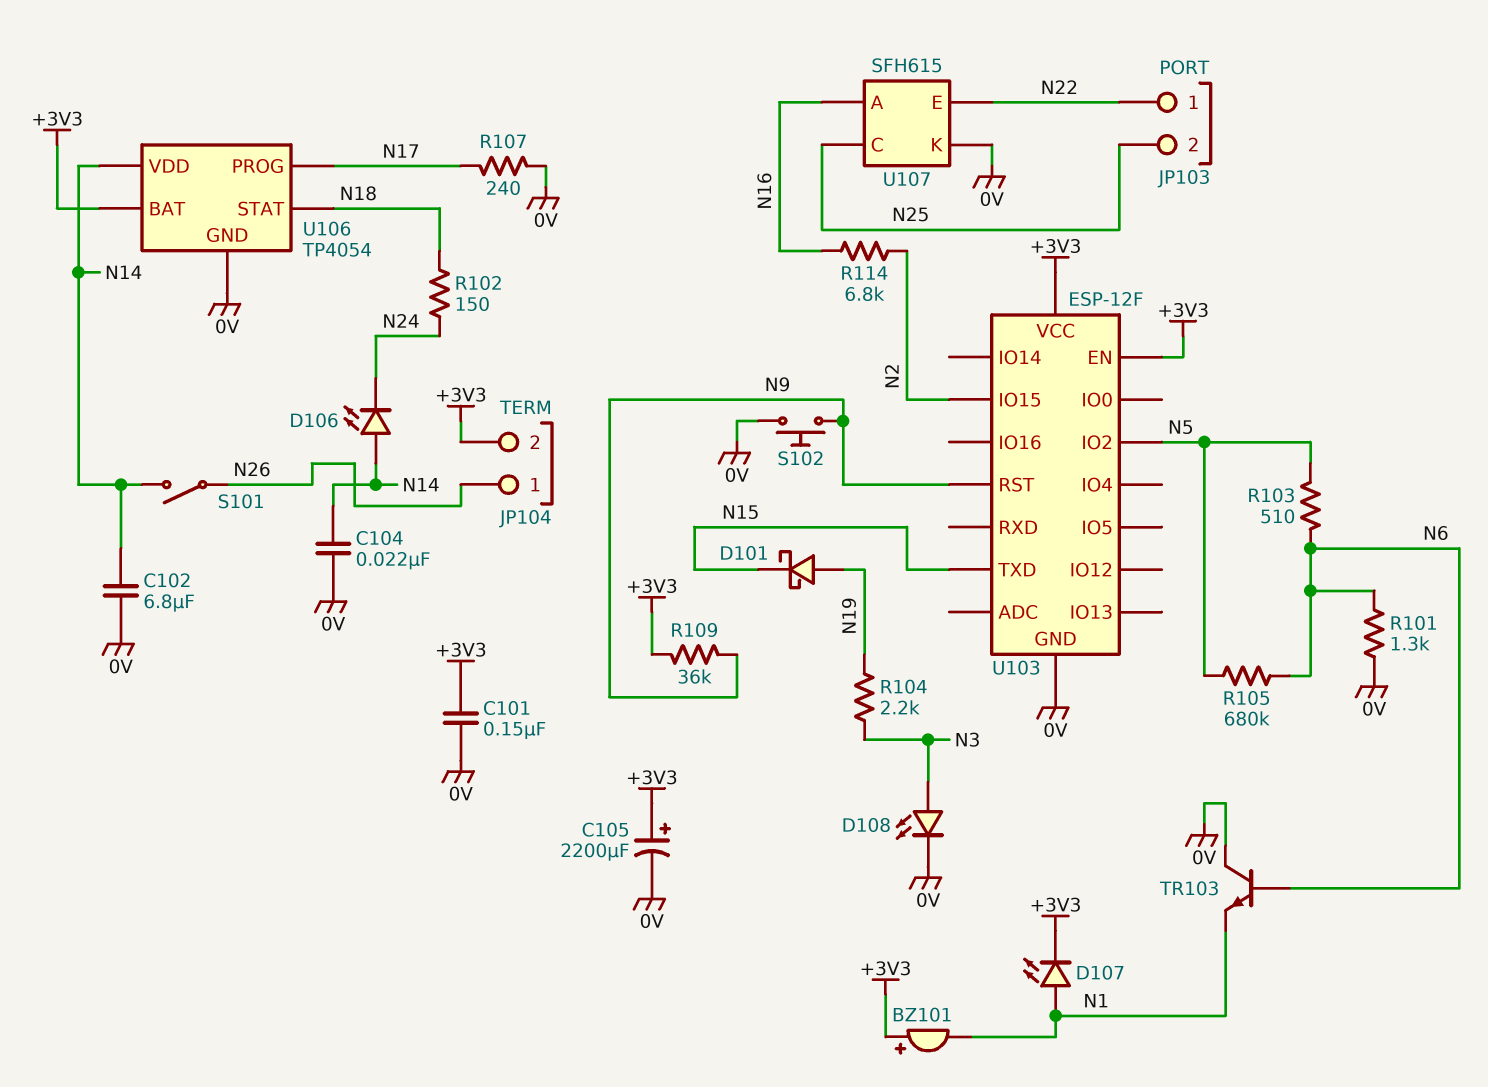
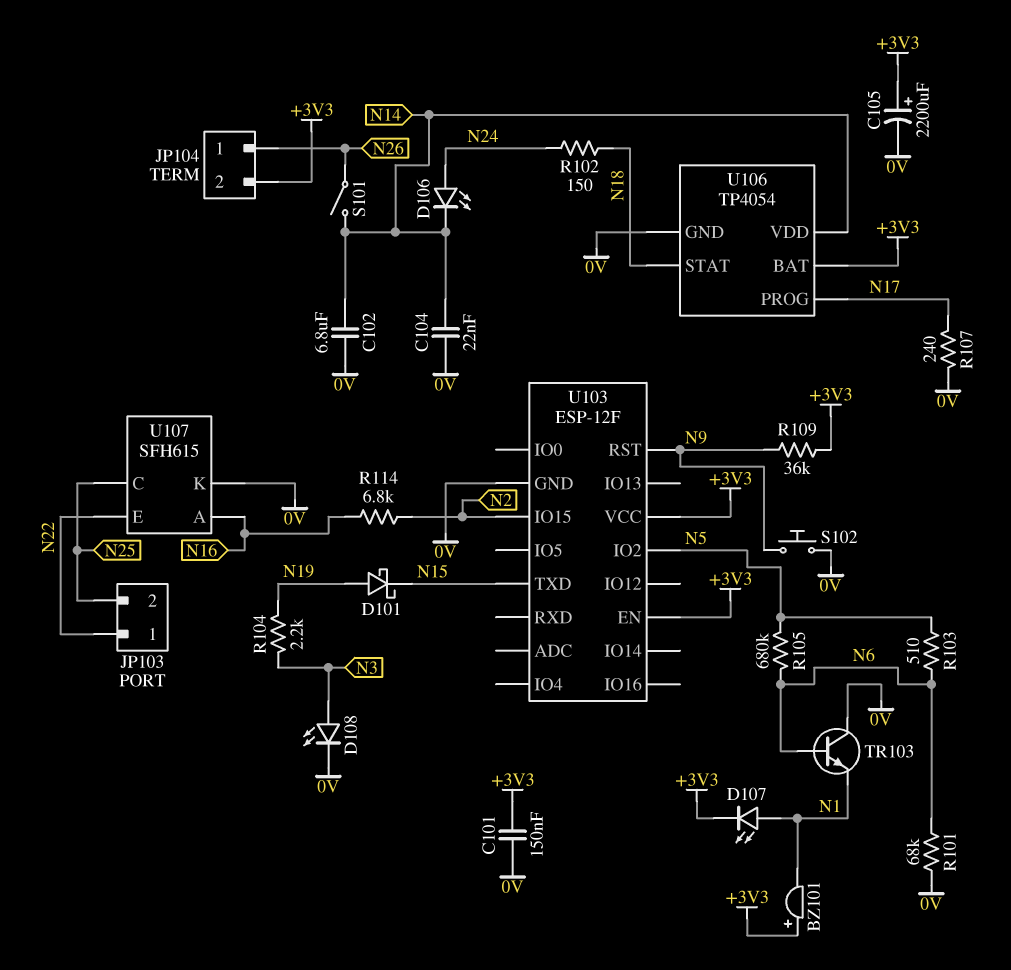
D106: LED (A N14, K N24) -> LED (A N24, K N14)
R101: 1.3k (0V, N6) -> 68k (0V, N6)

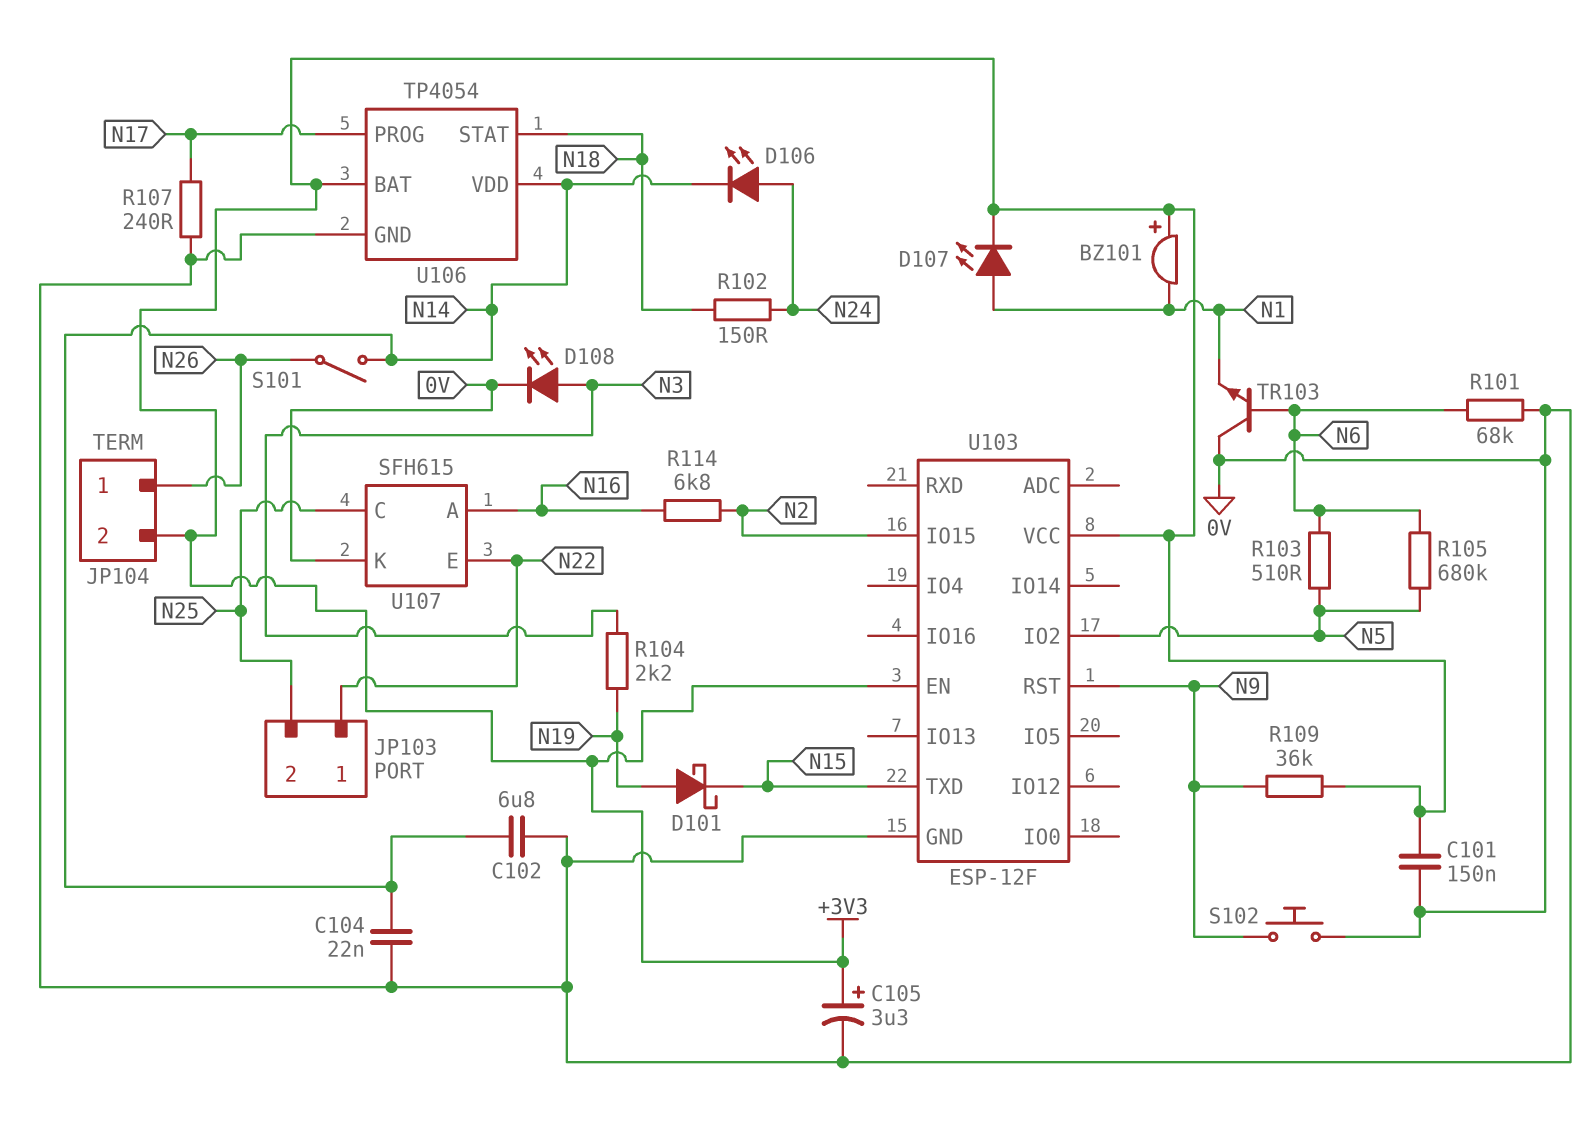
C105: 2200uF (plus +3V3, minus 0V) -> 3.3uF (plus +3V3, minus 0V)

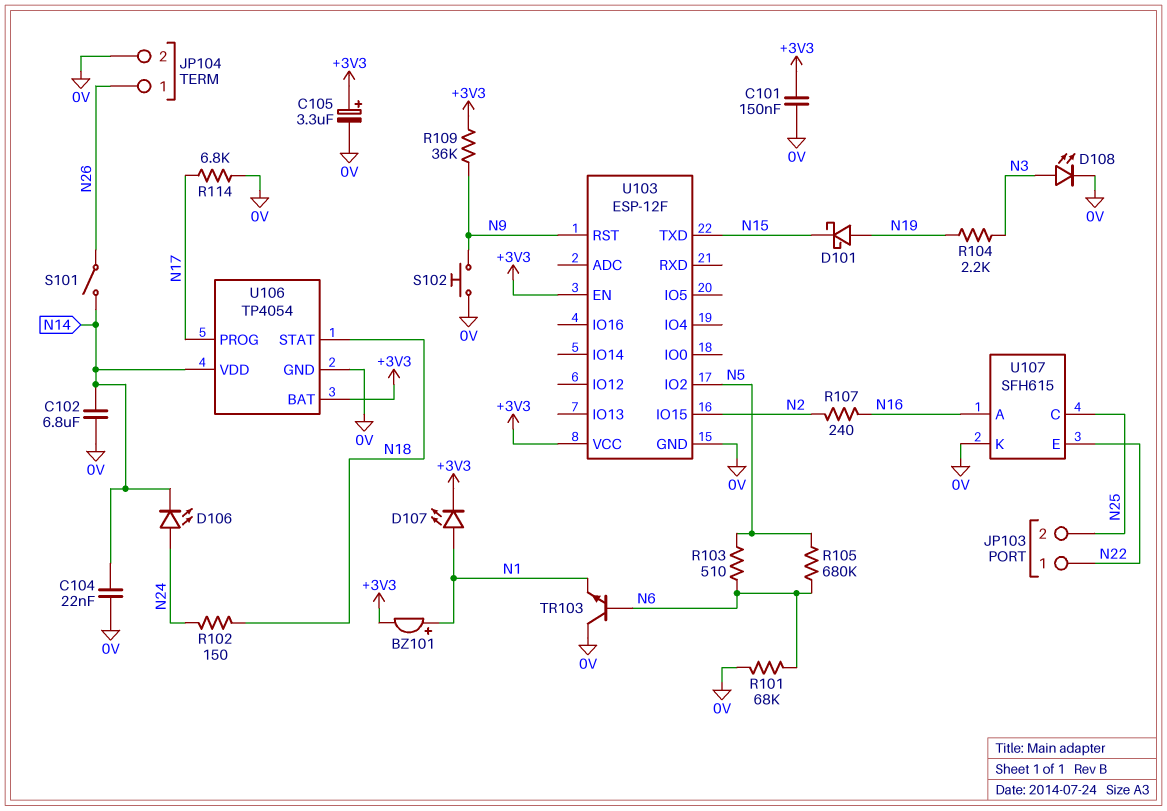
BZ101: buzzer (plus +3V3, minus N1) -> buzzer (plus N1, minus +3V3)
JP104 pin 2: +3V3 -> 0V
R107: 240 (0V, N17) -> 240 (N2, N16)
R114: 6.8k (N2, N16) -> 6.8k (0V, N17)

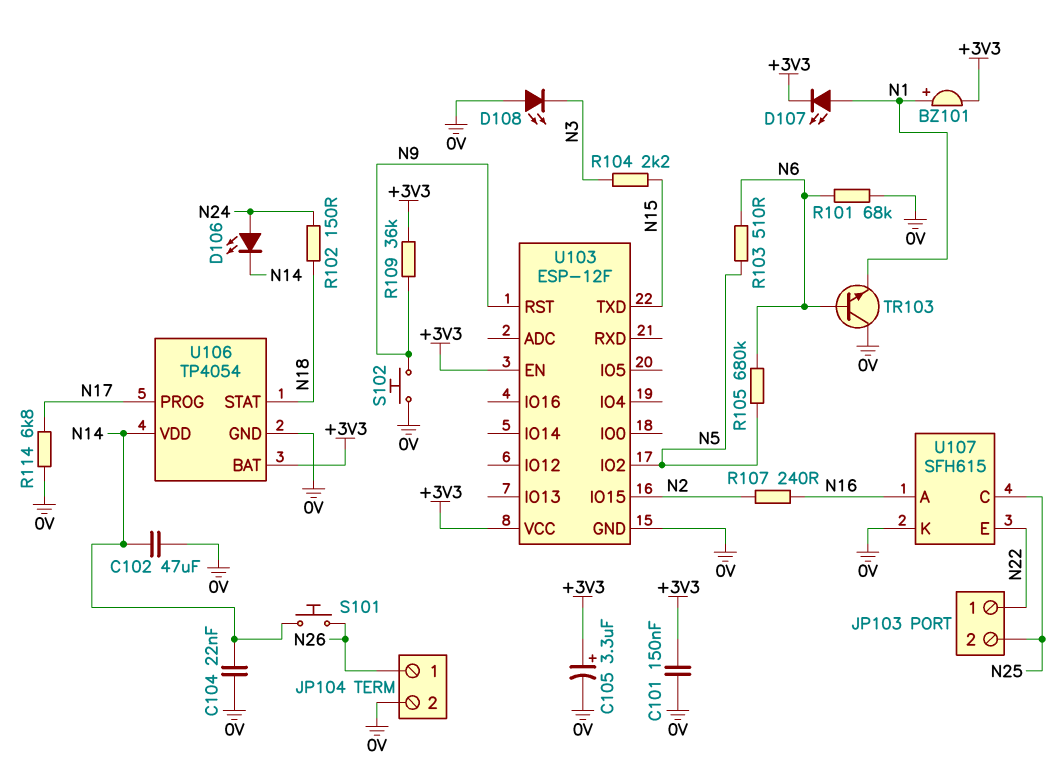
C102: 6.8uF (0V, N14) -> 47uF (0V, N14)
D101: schottky (A N19, K N15) -> none
D108: LED (A N3, K 0V) -> LED (A 0V, K N3)
R104: 2.2k (N3, N19) -> 2.2k (N3, N15)
S101: switch (N14, N26) -> button (N14, N26)

